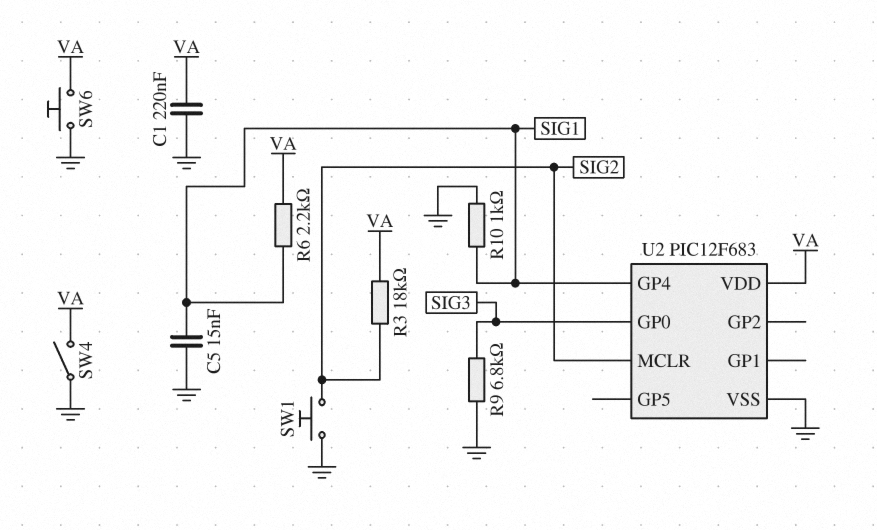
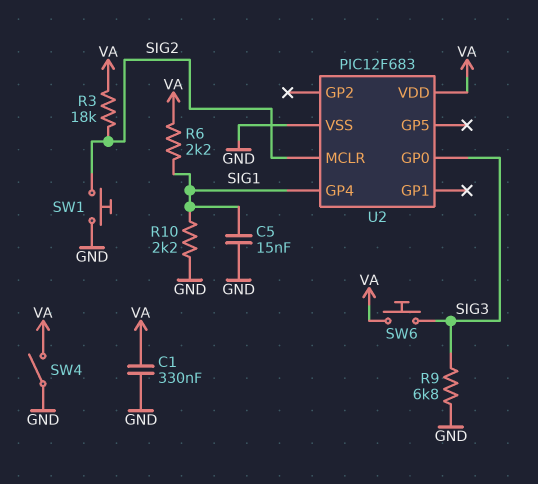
C1: 220nF (GND, VA) -> 330nF (GND, VA)
R10: 1k (GND, SIG1) -> 2.2k (GND, SIG1)
SW6: button (GND, VA) -> button (SIG3, VA)

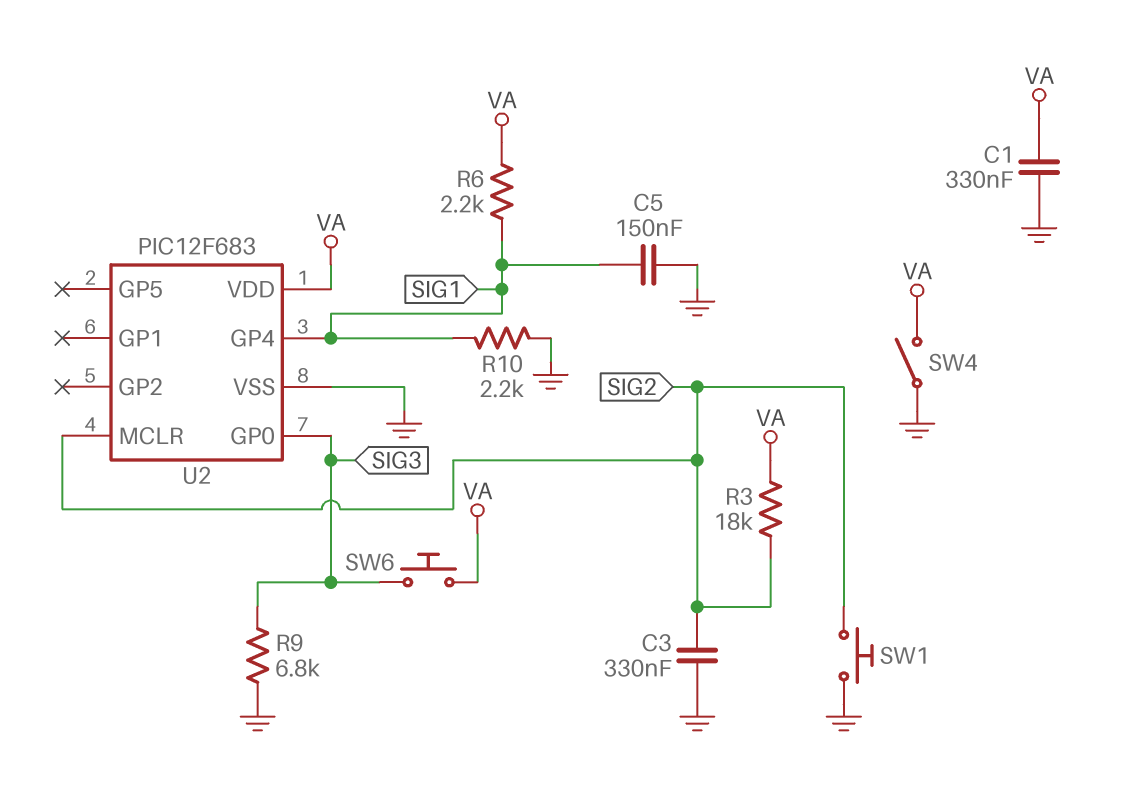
C3: none -> 330nF (GND, SIG2)
C5: 15nF (GND, SIG1) -> 150nF (GND, SIG1)

